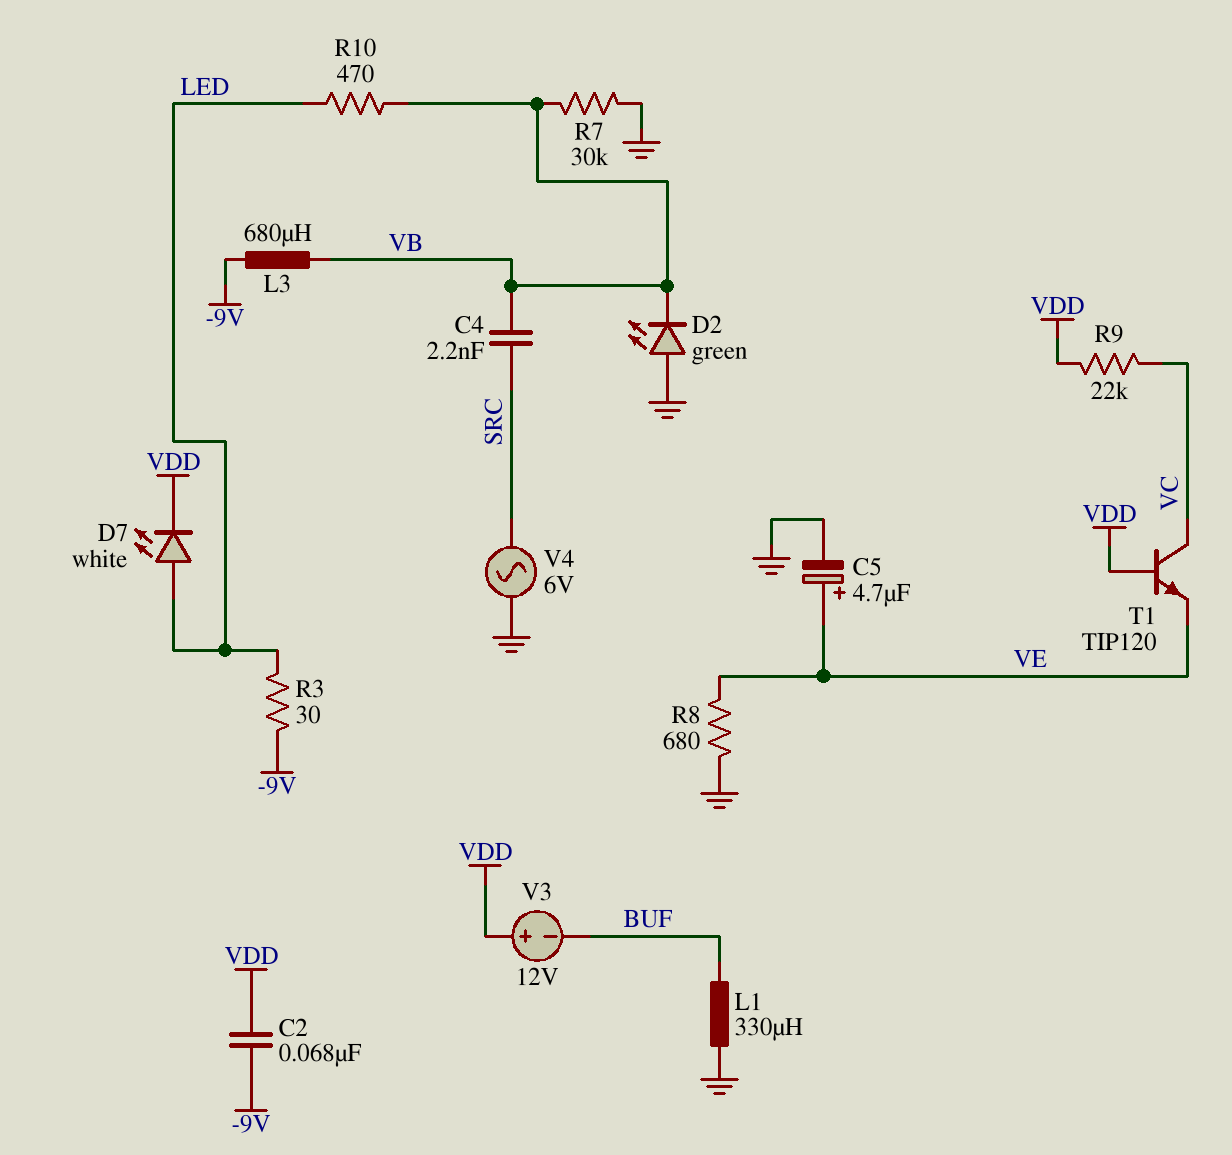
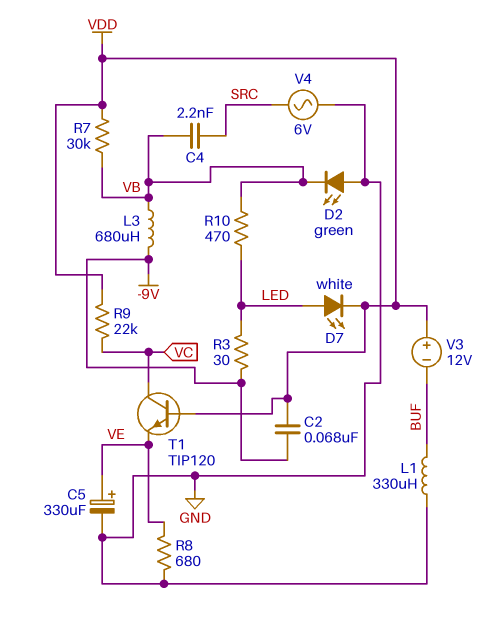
C5: 4.7uF (plus VE, minus GND) -> 330uF (plus VE, minus GND)
R7: 30k (GND, VB) -> 30k (VB, VDD)

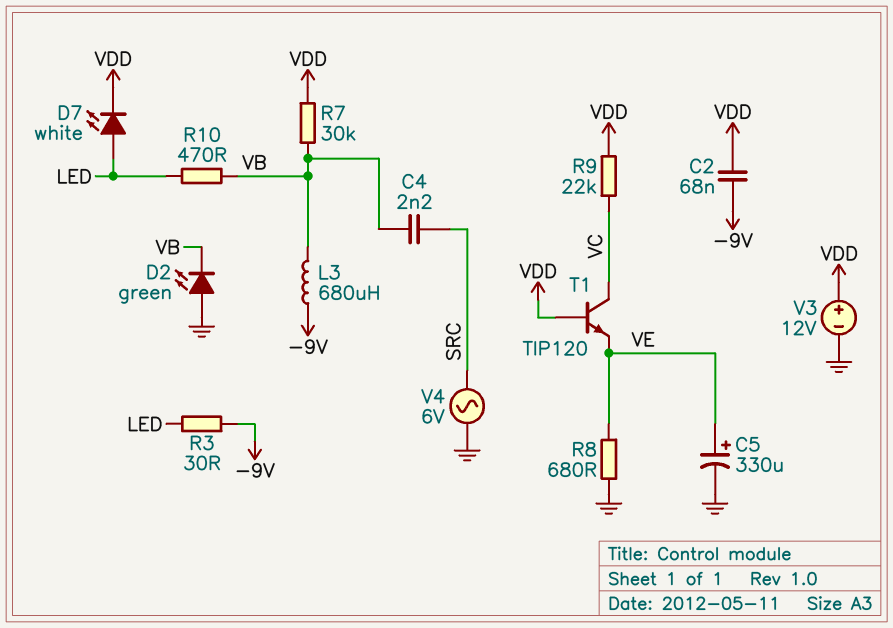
L1: 330uH (BUF, GND) -> none
V3: 12V (plus VDD, minus BUF) -> 12V (plus VDD, minus GND)

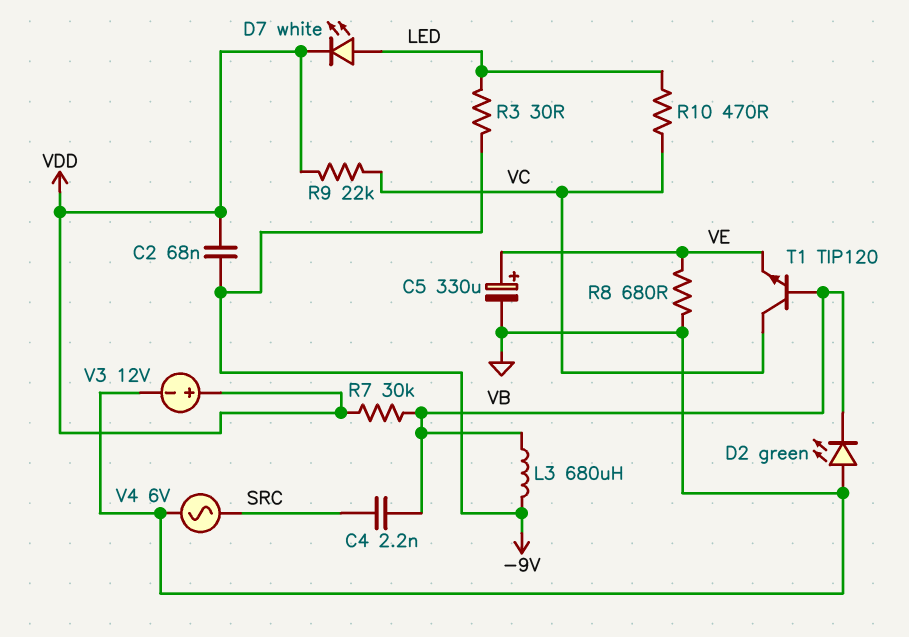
R10: 470 (LED, VB) -> 470 (LED, VC)
T1: NPN TIP120 (B VDD, C VC, E VE) -> NPN TIP120 (B VB, C VC, E VE)

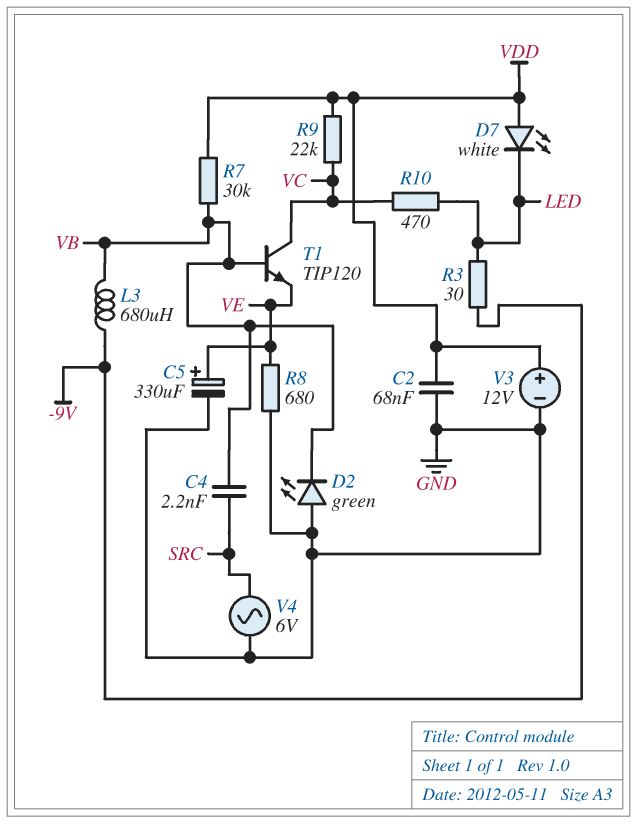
C2: 68nF (-9V, VDD) -> 68nF (GND, VDD)
D7: LED white (A LED, K VDD) -> LED white (A VDD, K LED)

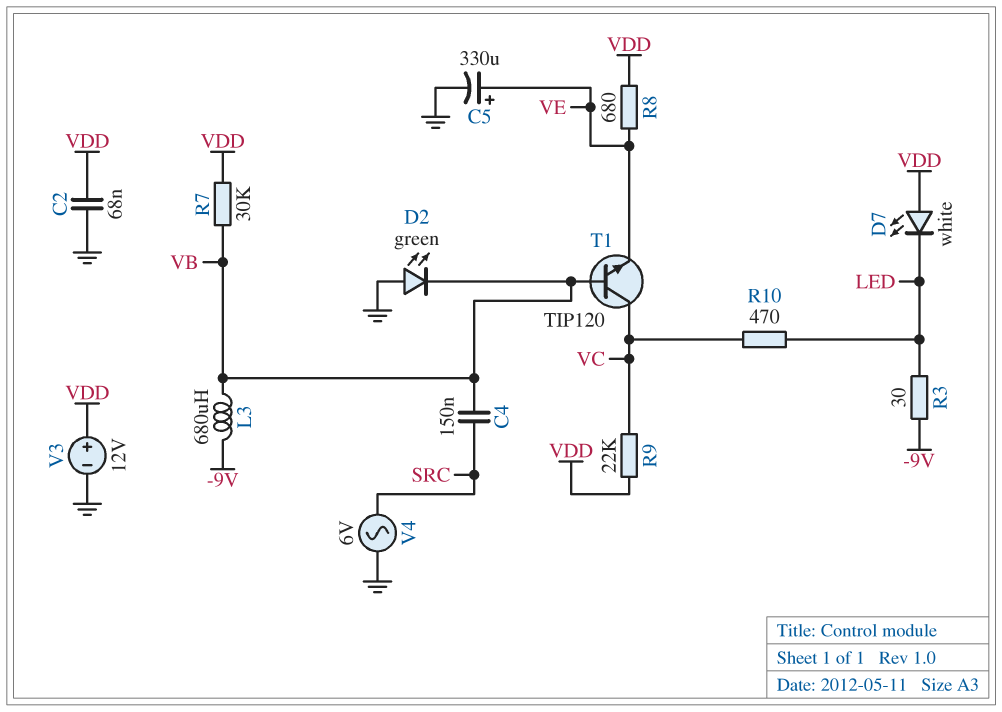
C4: 2.2nF (SRC, VB) -> 150nF (SRC, VB)
R8: 680 (GND, VE) -> 680 (VDD, VE)

